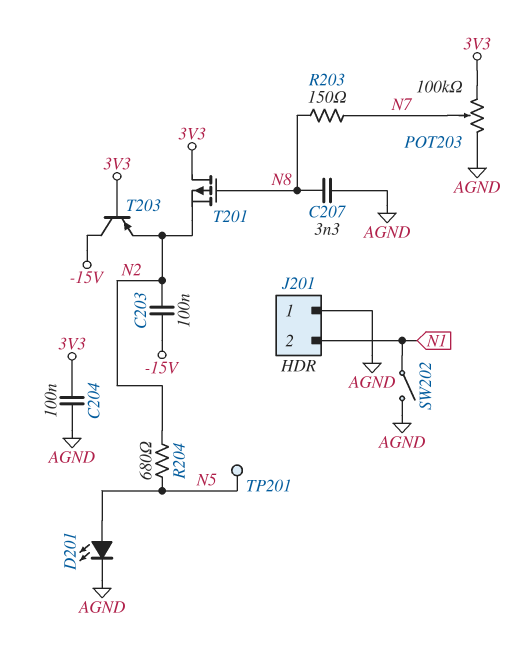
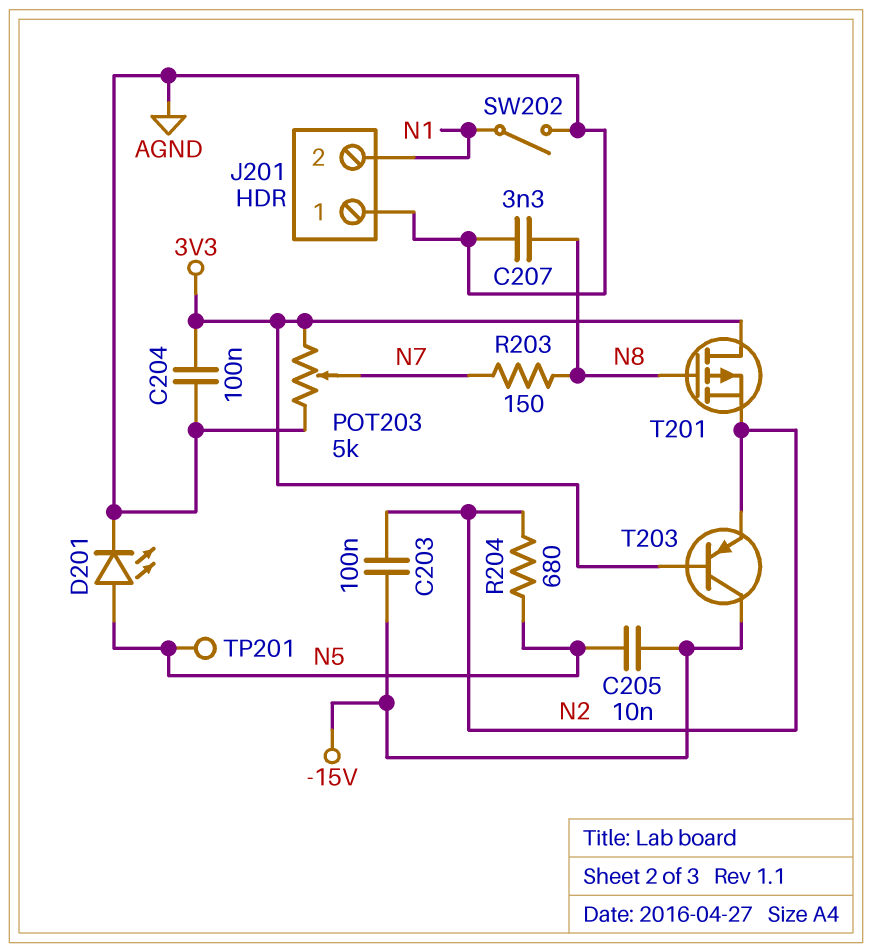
C205: none -> 10nF (-15V, N5)
POT203: 100k (3V3, AGND, wiper N7) -> 5k (3V3, AGND, wiper N7)

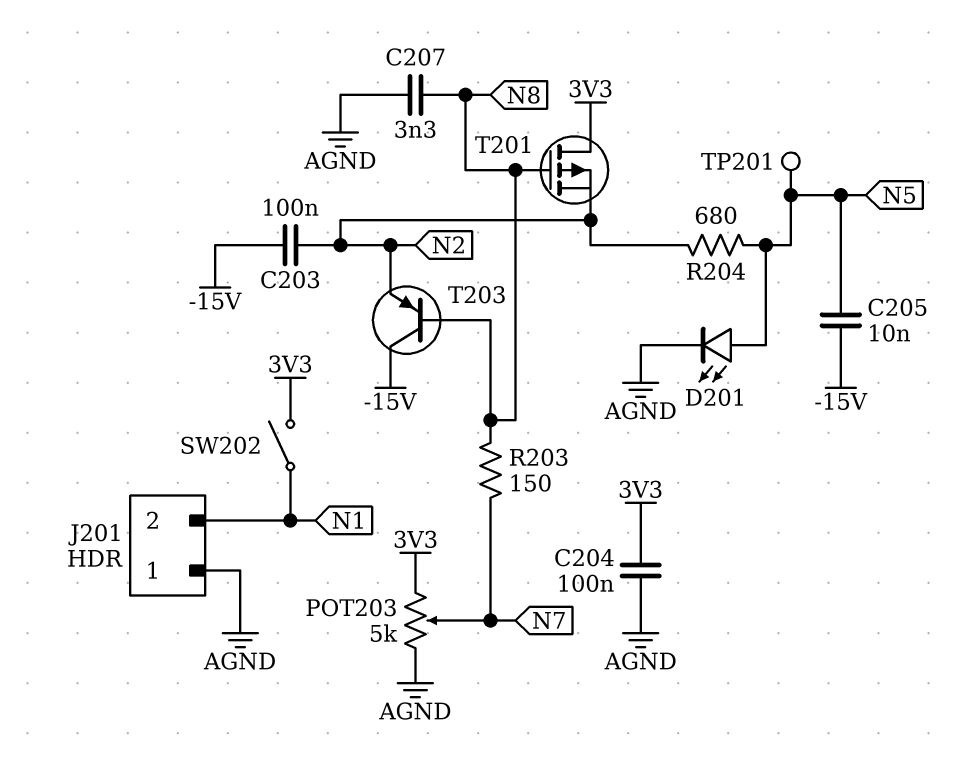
SW202: switch (AGND, N1) -> switch (3V3, N1)
T203: PNP (B 3V3, C -15V, E N2) -> PNP (B N8, C -15V, E N2)

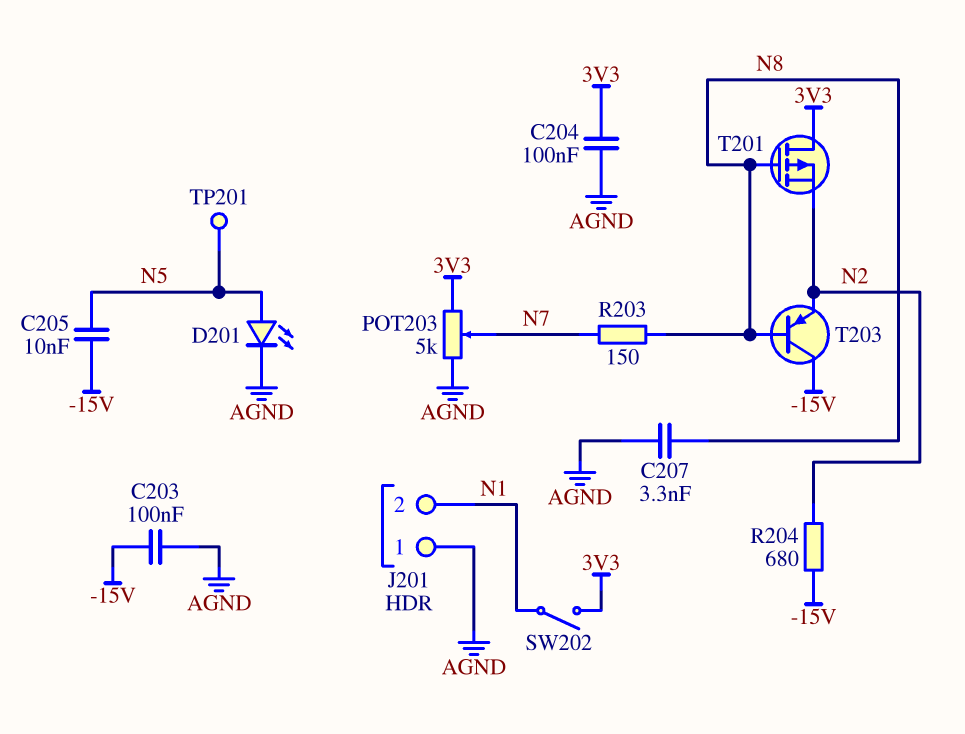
C203: 100nF (-15V, N2) -> 100nF (-15V, AGND)
R204: 680 (N2, N5) -> 680 (-15V, N2)

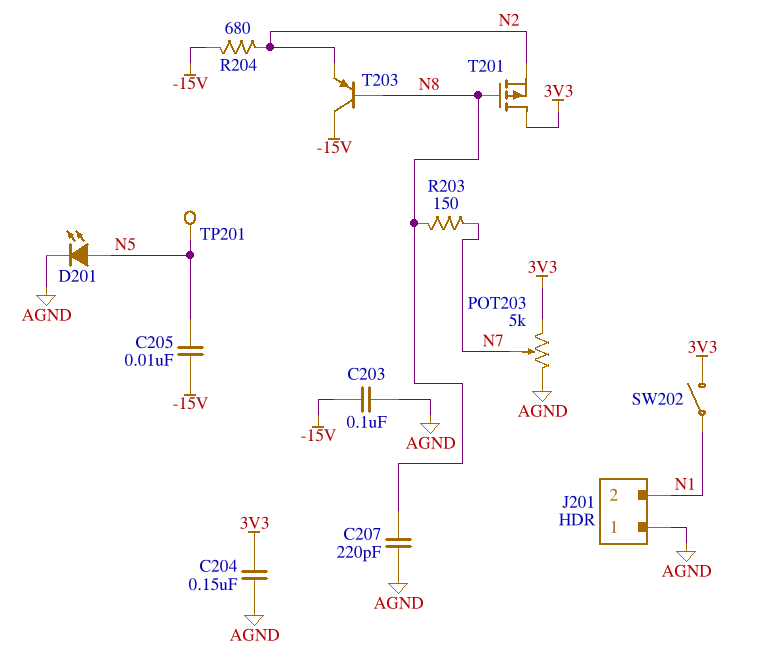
C204: 100nF (3V3, AGND) -> 150nF (3V3, AGND)
C207: 3.3nF (AGND, N8) -> 220pF (AGND, N8)

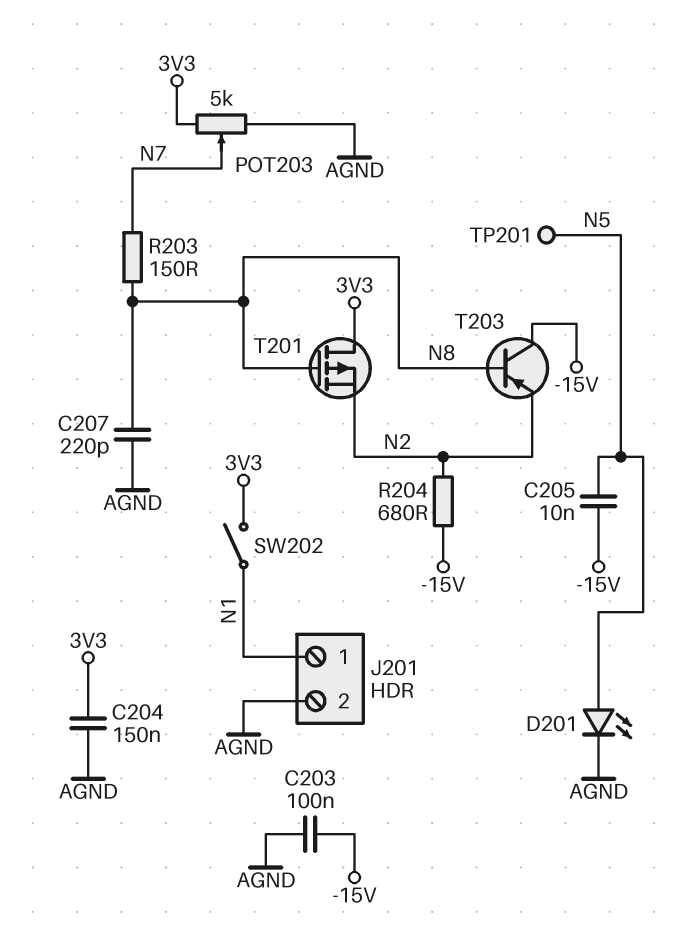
J201 pin 1: AGND -> N1
J201 pin 2: N1 -> AGND

